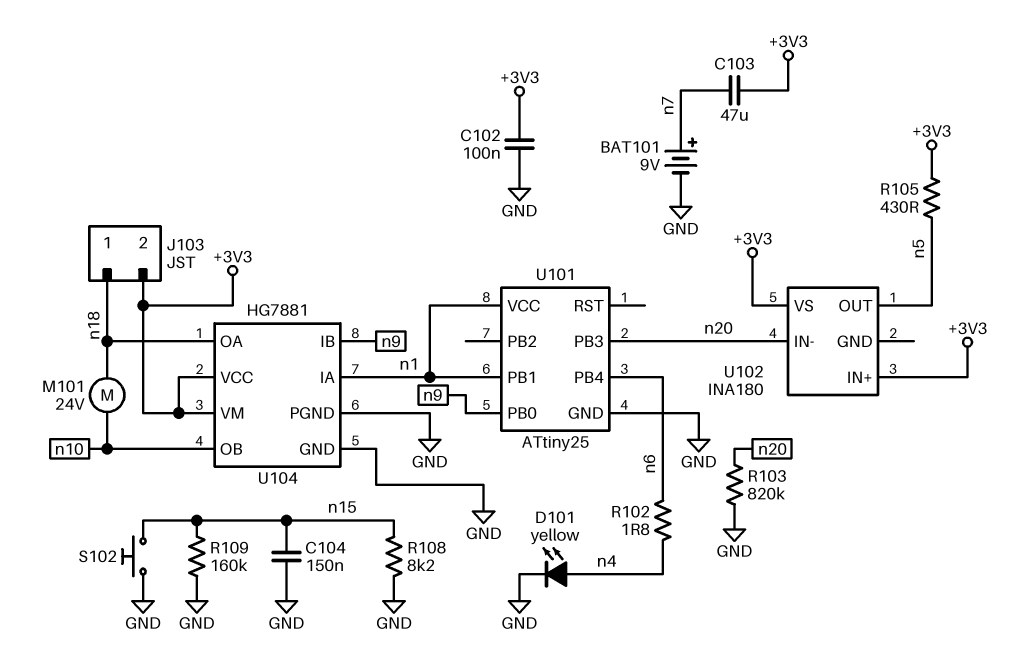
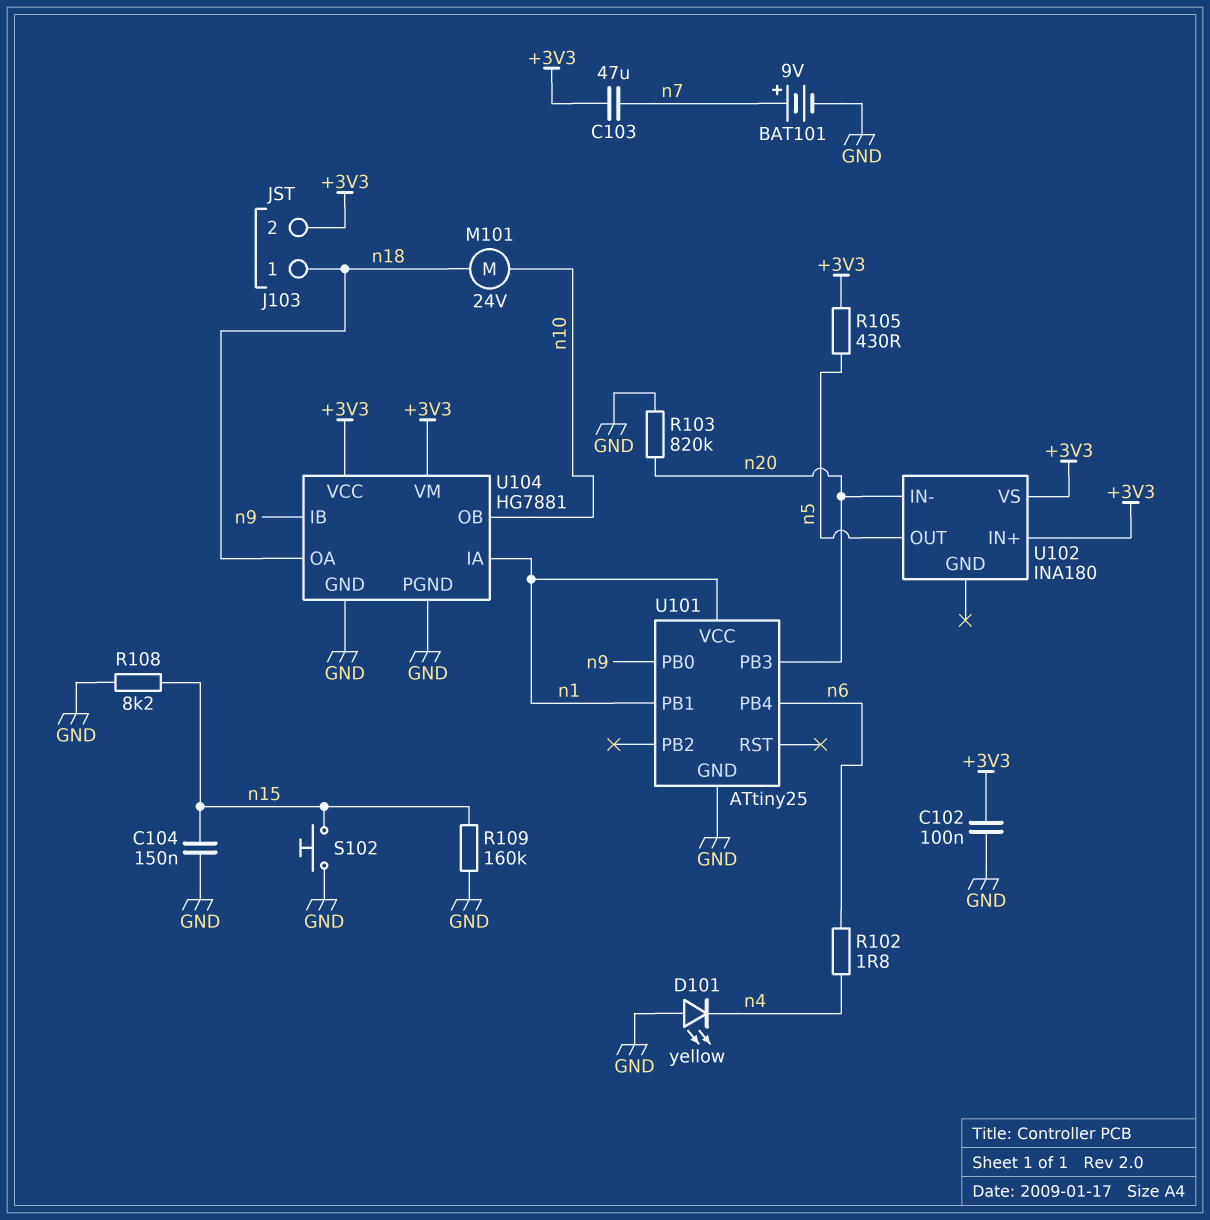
D101: LED yellow (A n4, K GND) -> LED yellow (A GND, K n4)

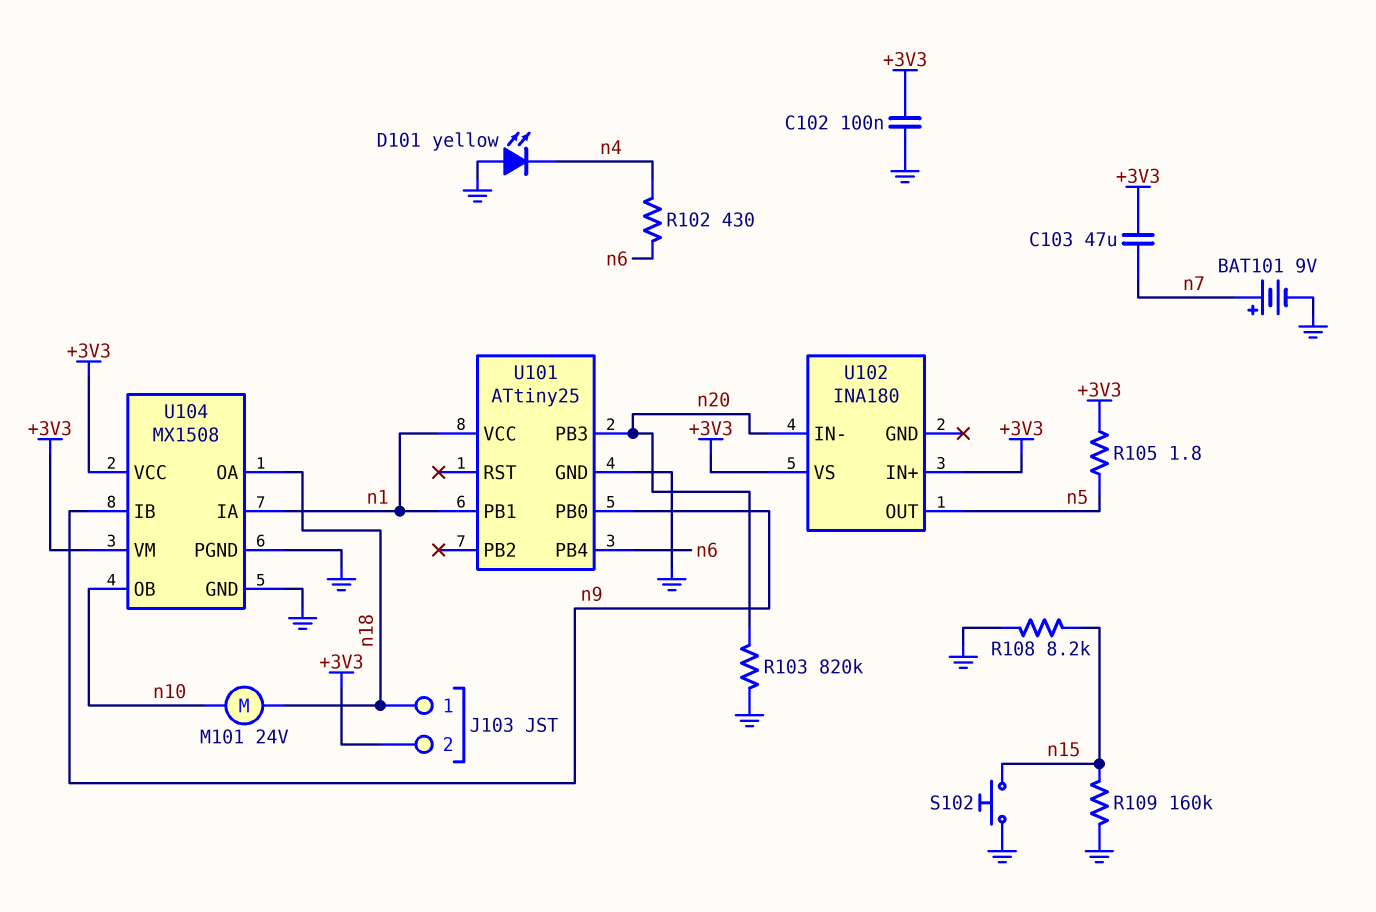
C104: 150nF (GND, n15) -> none
R102: 1.8 (n4, n6) -> 430 (n4, n6)
R105: 430 (+3V3, n5) -> 1.8 (+3V3, n5)
U104: HG7881 -> MX1508

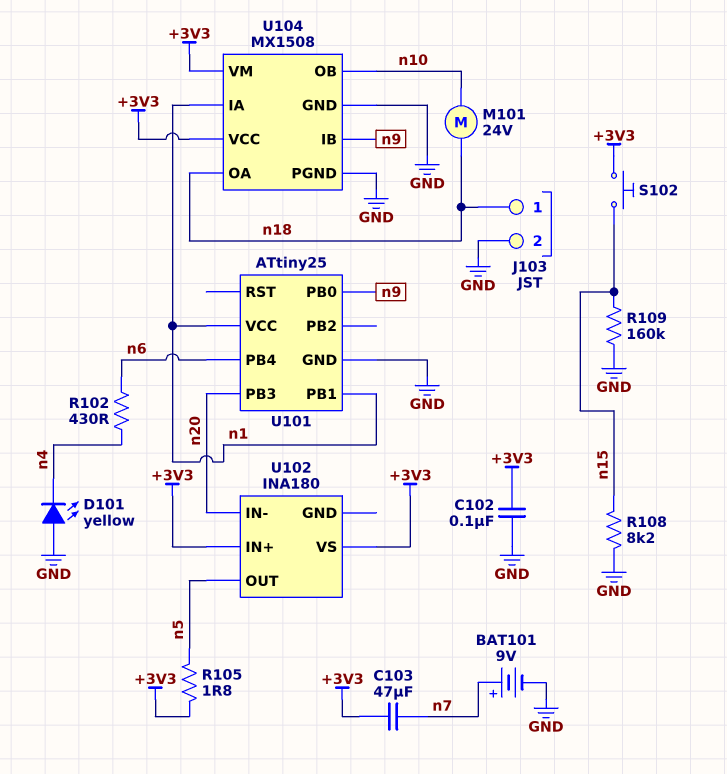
J103 pin 2: +3V3 -> GND
R103: 820k (GND, n20) -> none
S102: button (GND, n15) -> button (+3V3, n15)

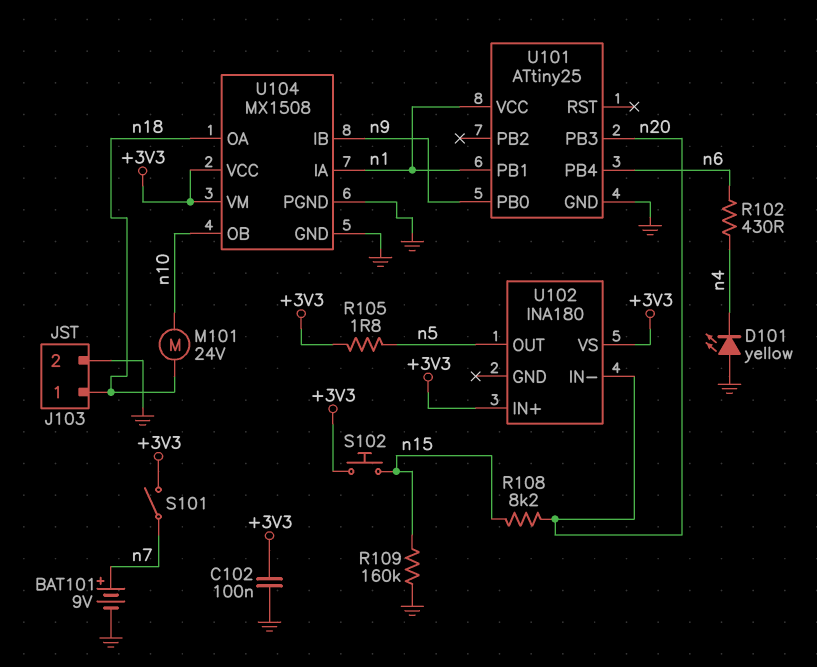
C103: 47uF (+3V3, n7) -> none
R108: 8.2k (GND, n15) -> 8.2k (n15, n20)
S101: none -> switch (+3V3, n7)

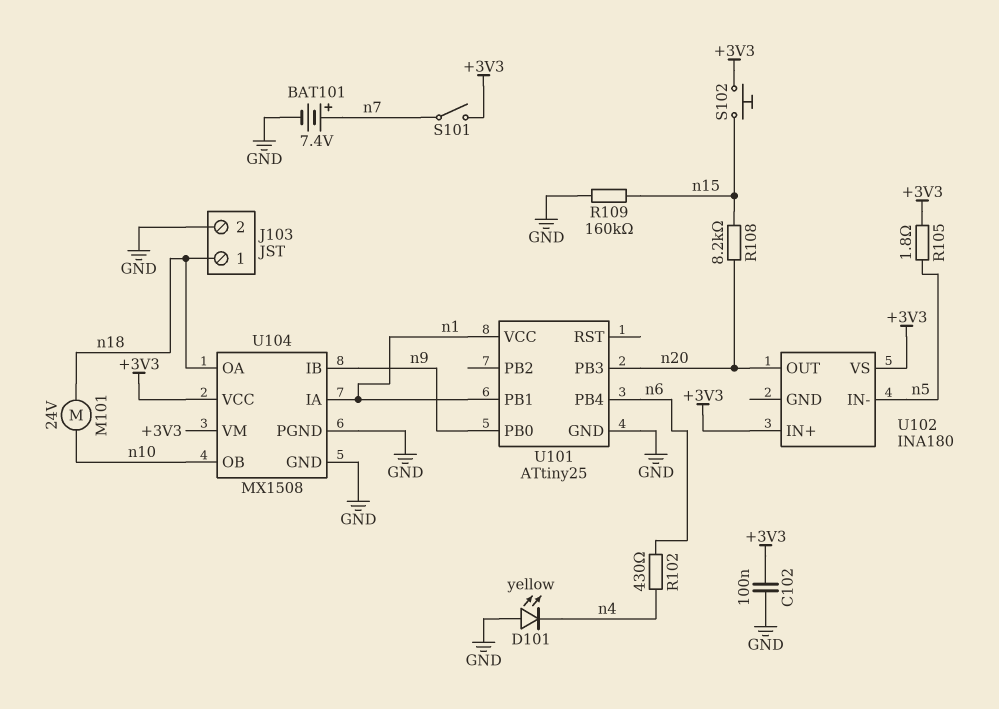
BAT101: 9V (plus n7, minus GND) -> 7.4V (plus n7, minus GND)
U102 pin IN-: n20 -> n5
U102 pin OUT: n5 -> n20

